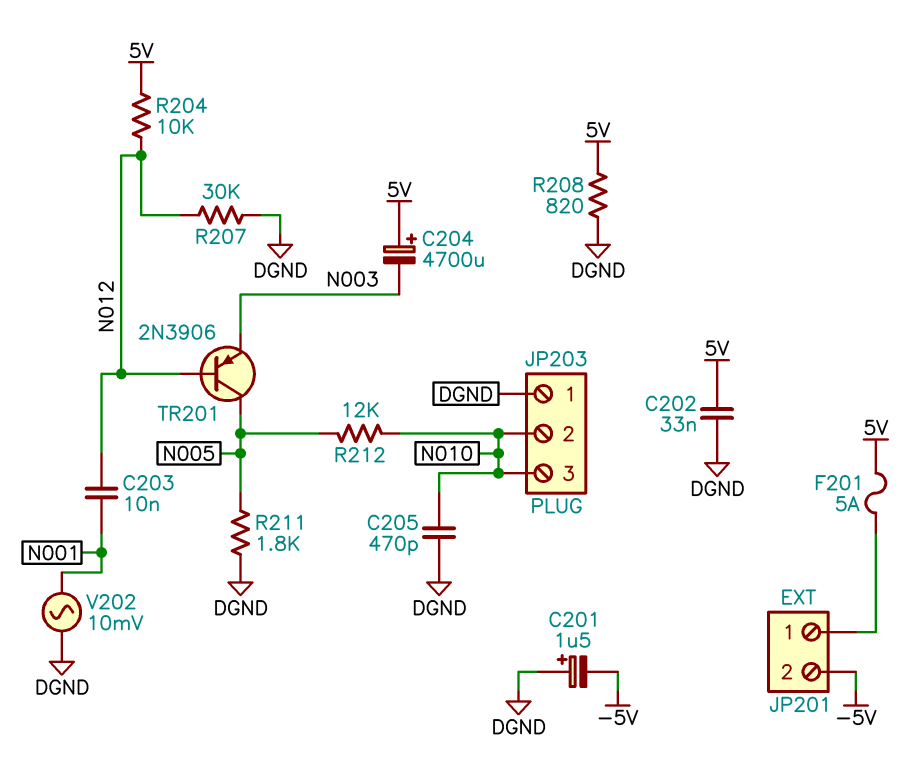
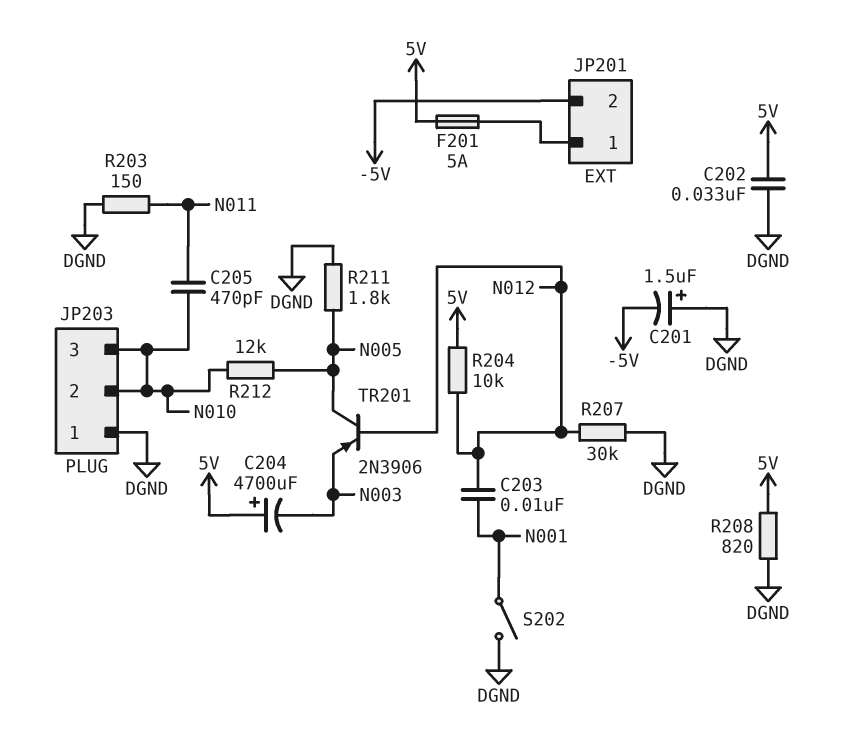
C205: 470pF (DGND, N010) -> 470pF (N010, N011)
R203: none -> 150 (DGND, N011)
S202: none -> switch (DGND, N001)
V202: AC 10mV (DGND, N001) -> none

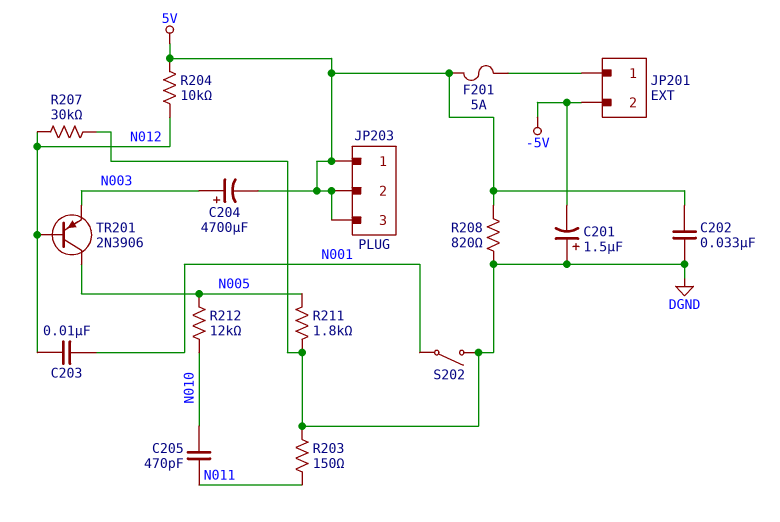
C204: 4700uF (plus 5V, minus N003) -> 4700uF (plus N003, minus 5V)
JP203 pin 1: DGND -> 5V
JP203 pin 2: N010 -> 5V
JP203 pin 3: N010 -> 5V

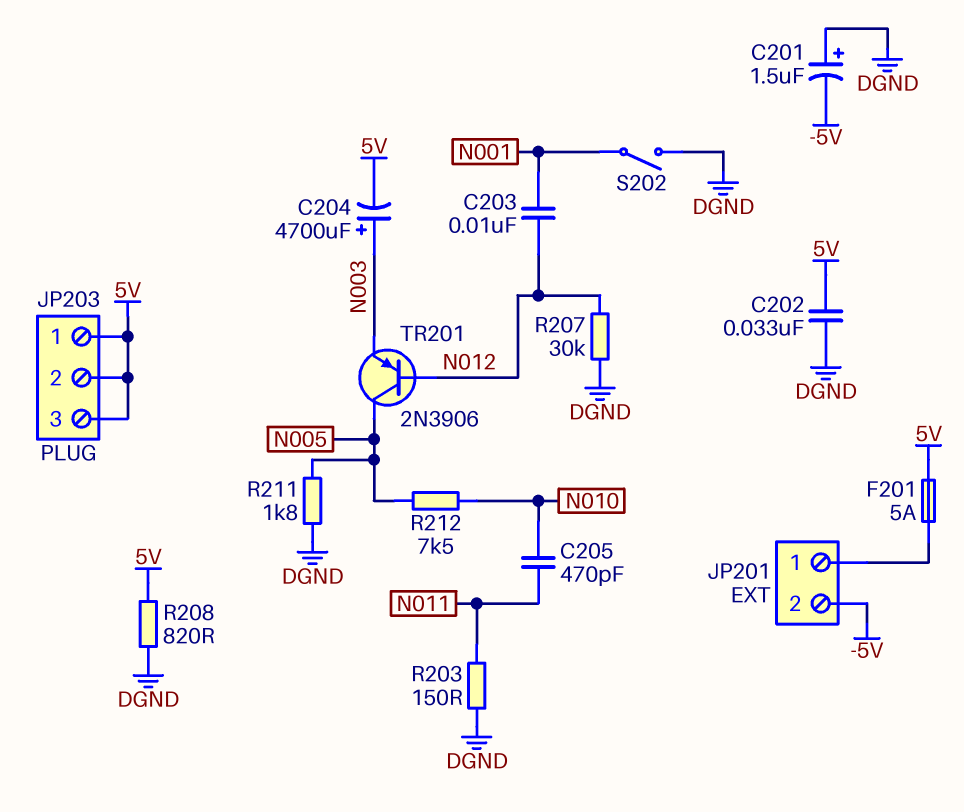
R204: 10k (5V, N012) -> none
R212: 12k (N005, N010) -> 7.5k (N005, N010)

